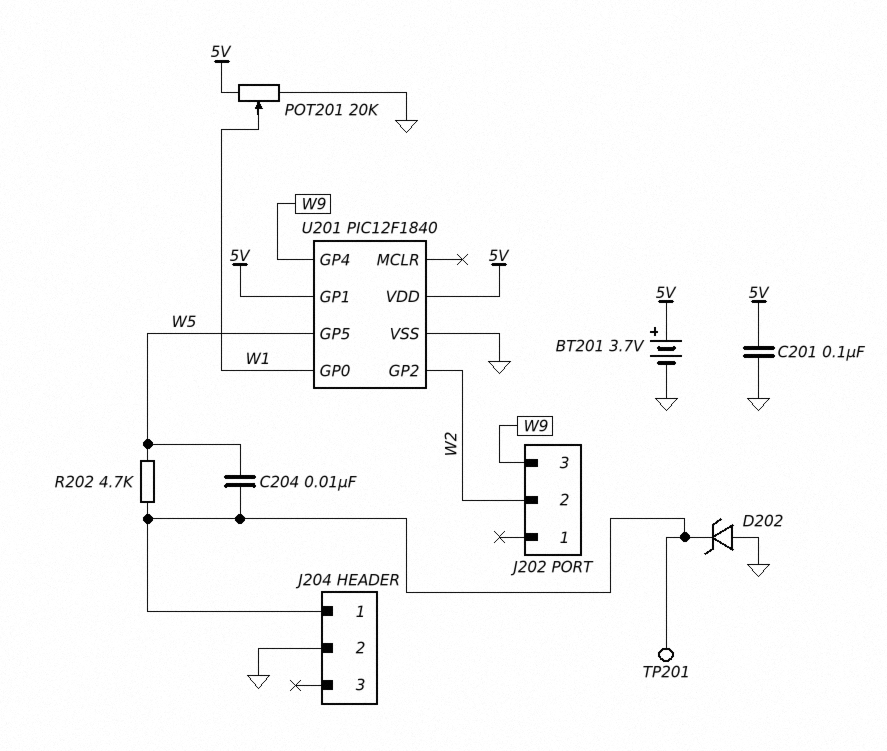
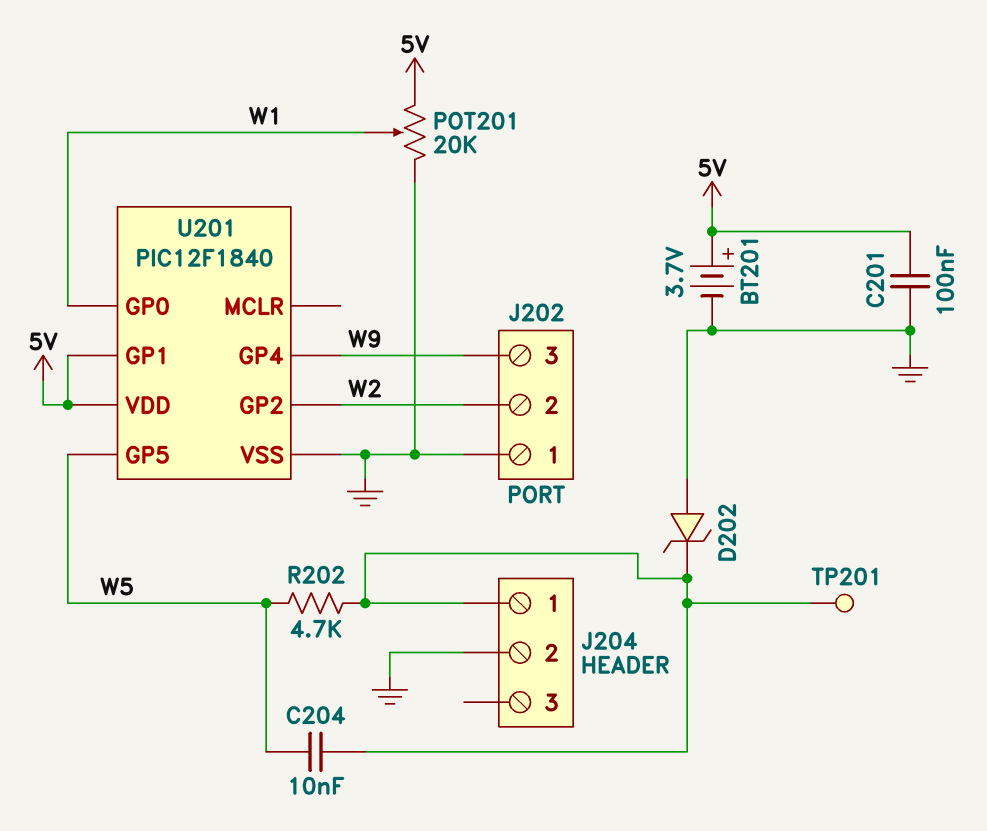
J202 pin 1: none -> GND

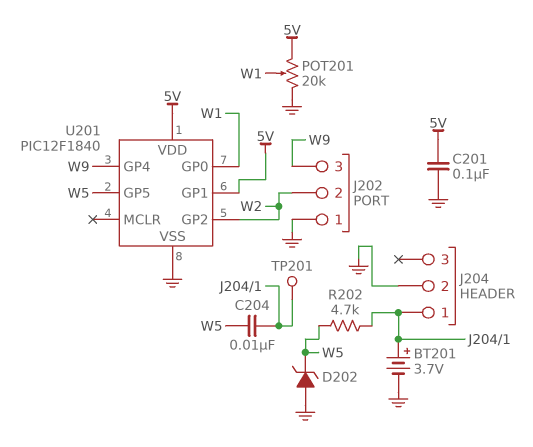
BT201: 3.7V (plus 5V, minus GND) -> 3.7V (plus J204/1, minus GND)
D202: zener (A GND, K J204/1) -> zener (A GND, K W5)

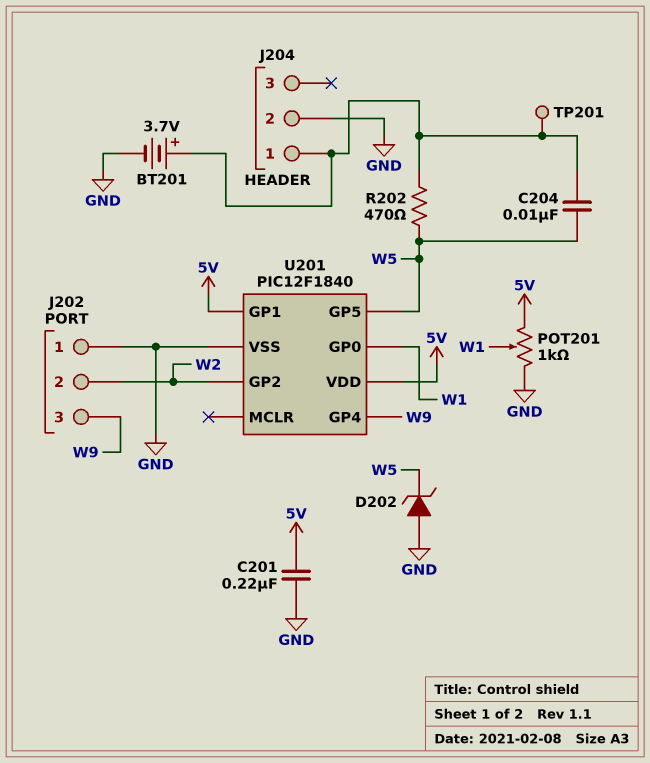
C201: 100nF (5V, GND) -> 220nF (5V, GND)
POT201: 20k (5V, GND, wiper W1) -> 1k (5V, GND, wiper W1)
R202: 4.7k (J204/1, W5) -> 470 (J204/1, W5)

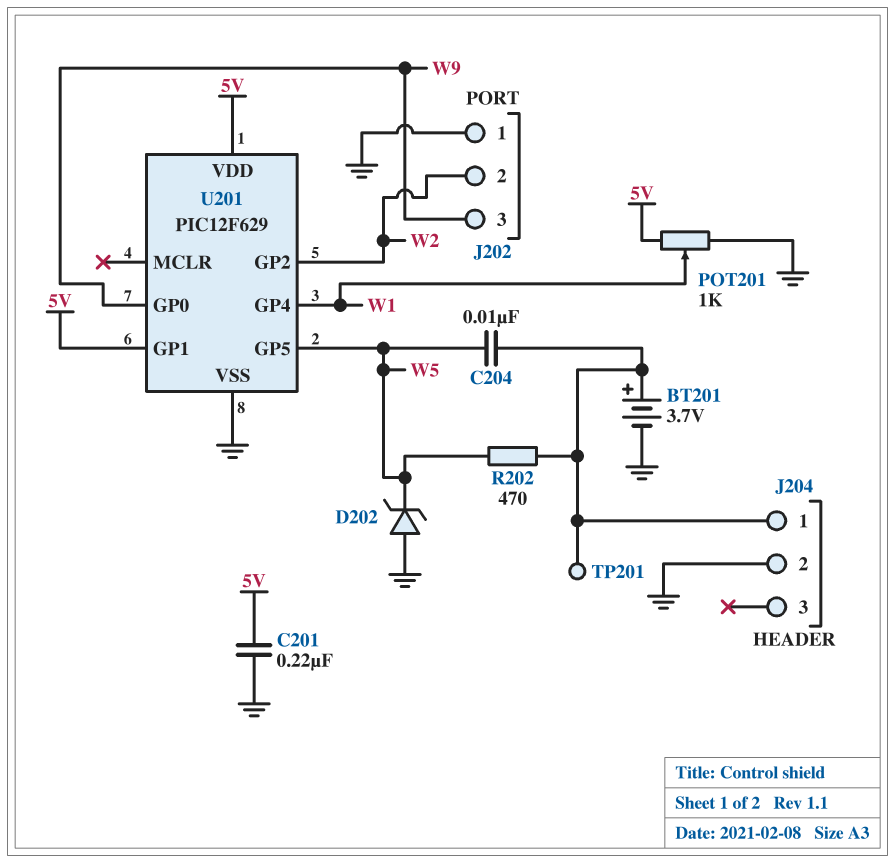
U201: PIC12F1840 -> PIC12F629
U201 pin GP0: W1 -> W9
U201 pin GP4: W9 -> W1

